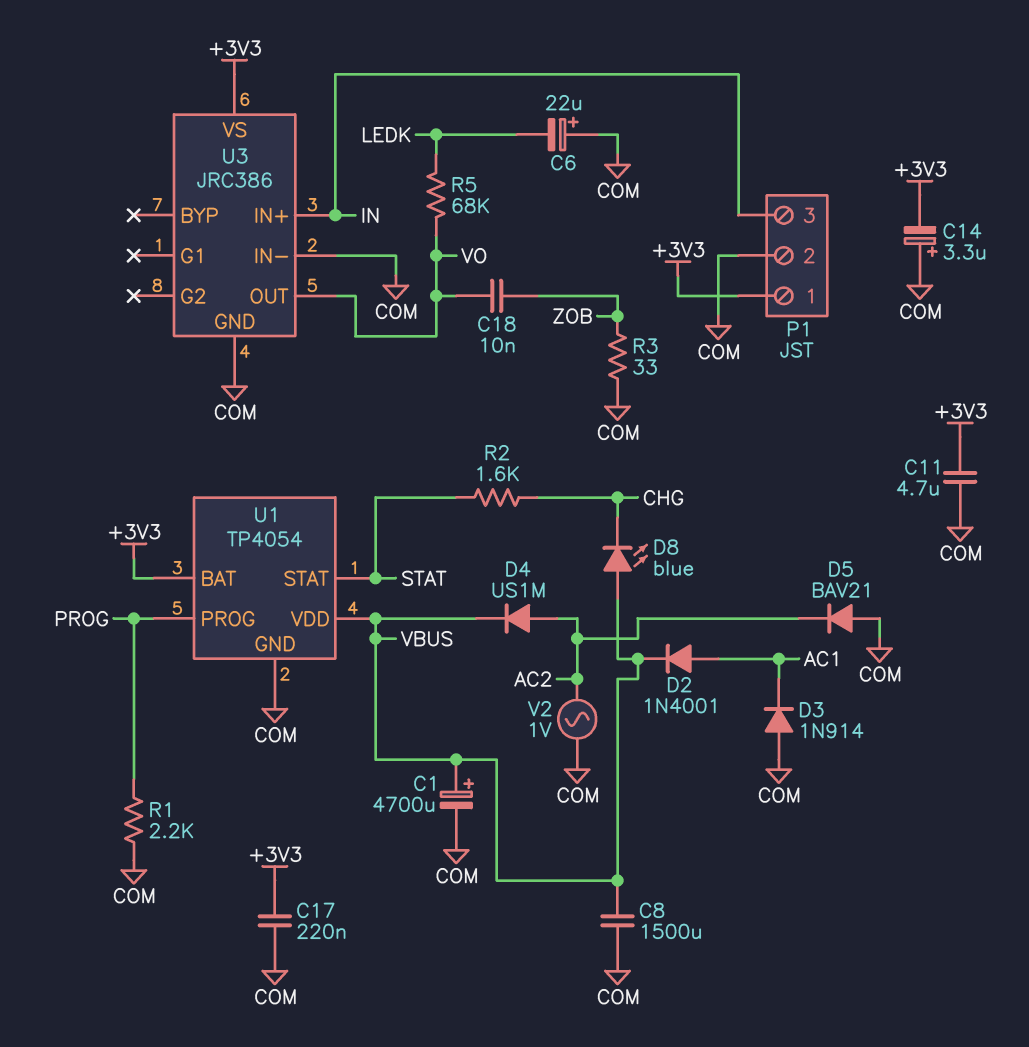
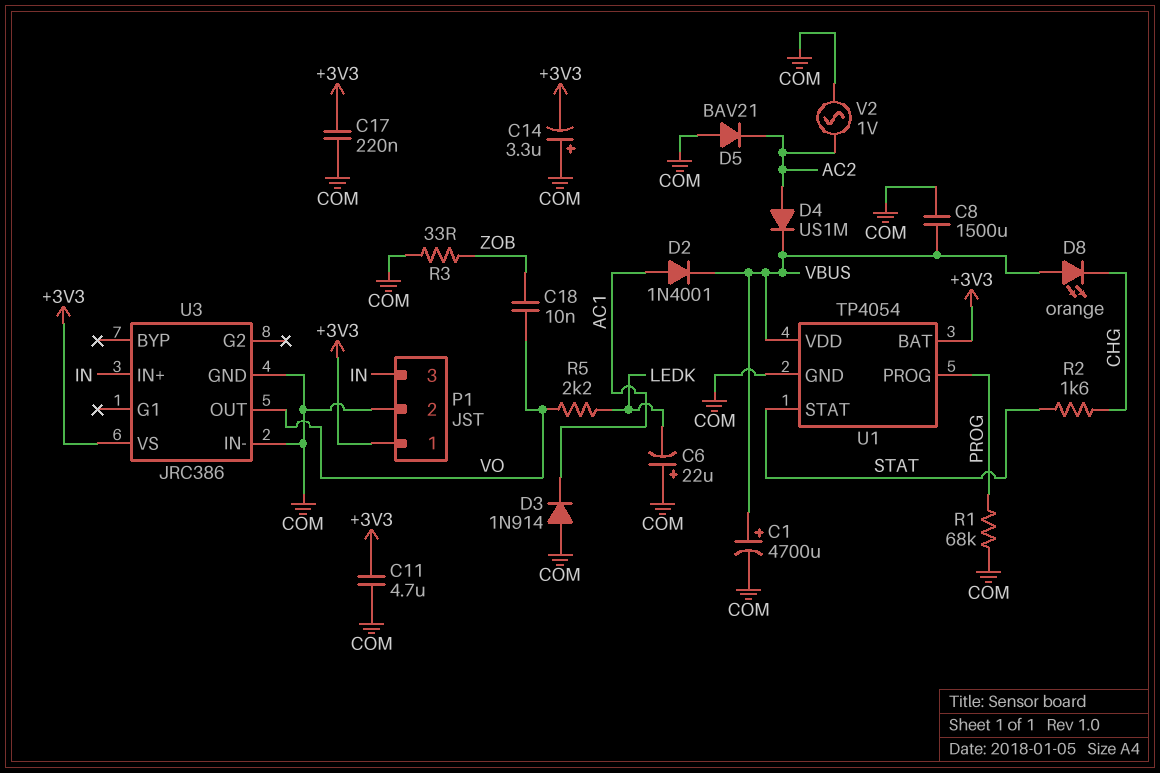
D8: LED blue (A VBUS, K CHG) -> LED orange (A VBUS, K CHG)
R1: 2.2k (COM, PROG) -> 68k (COM, PROG)
R5: 68k (LEDK, VO) -> 2.2k (LEDK, VO)

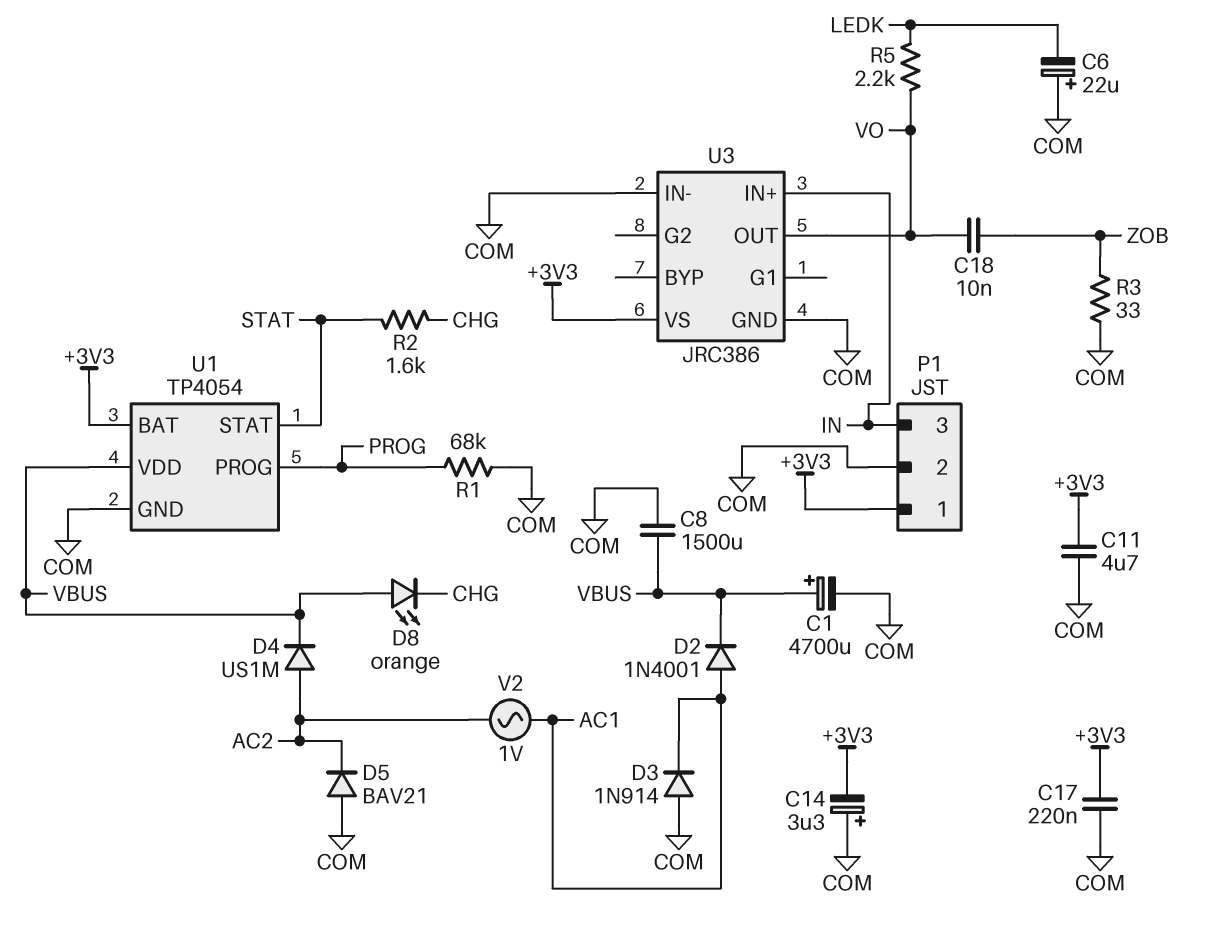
V2: AC 1V (AC2, COM) -> AC 1V (AC1, AC2)

